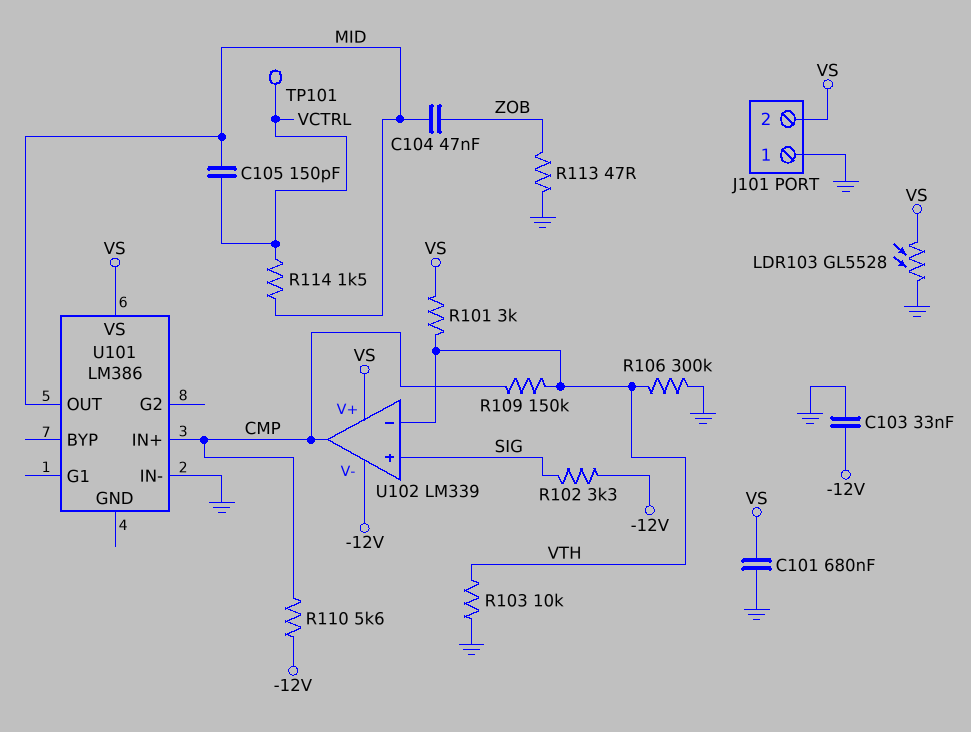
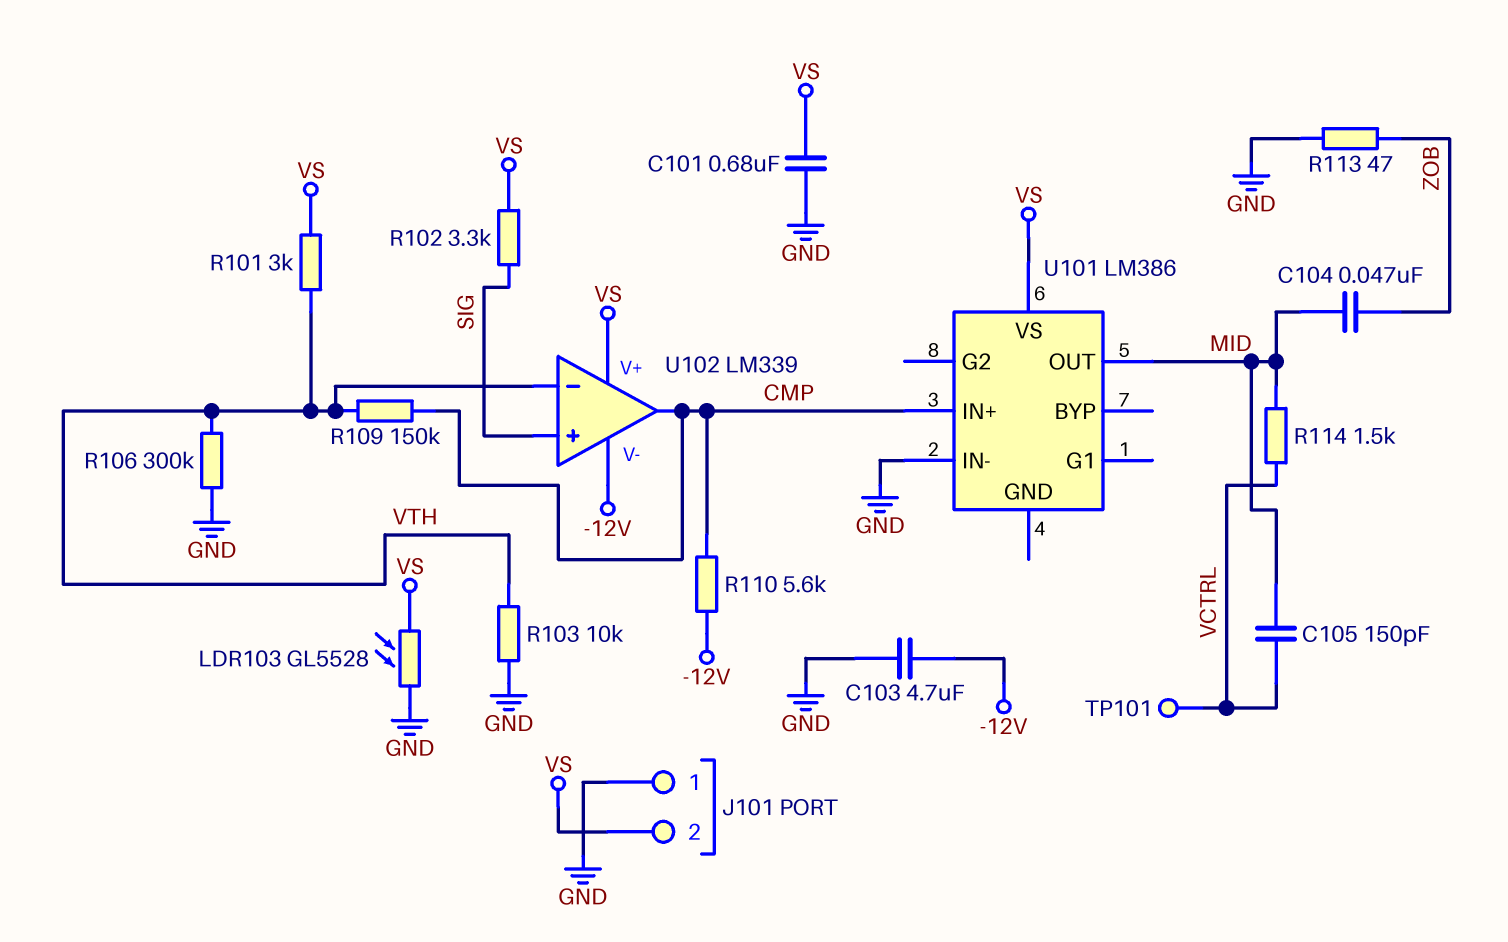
C103: 33nF (-12V, GND) -> 4.7uF (-12V, GND)
R102: 3.3k (-12V, SIG) -> 3.3k (SIG, VS)

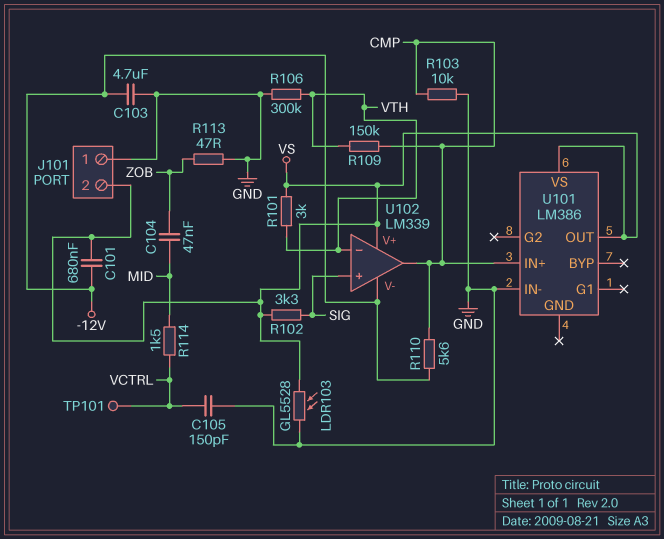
C101: 680nF (GND, VS) -> 680nF (-12V, VS)
C105: 150pF (MID, VCTRL) -> 150pF (GND, VCTRL)
R103: 10k (GND, VTH) -> 10k (CMP, GND)
U101 pin OUT: MID -> VS

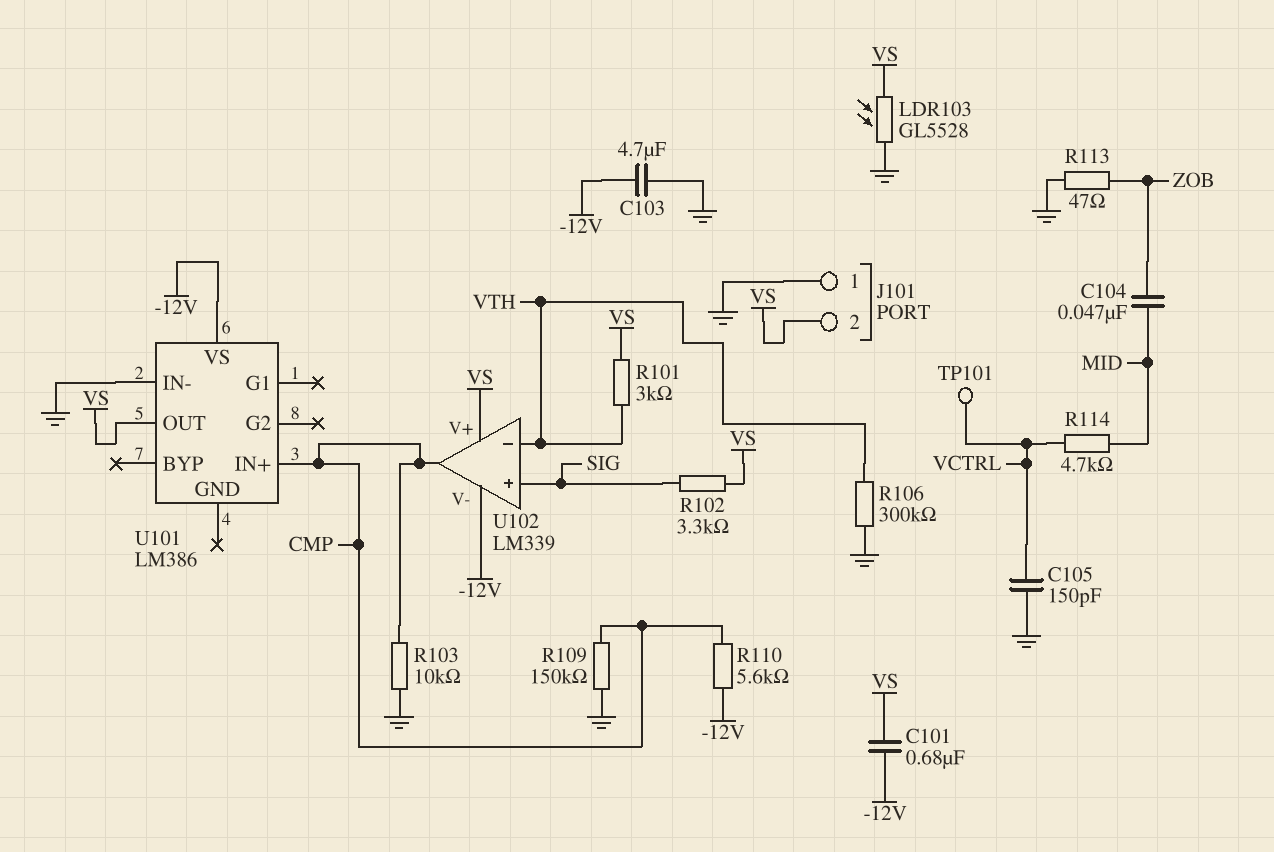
R109: 150k (CMP, VTH) -> 150k (CMP, GND)
R114: 1.5k (MID, VCTRL) -> 4.7k (MID, VCTRL)
U101 pin VS: VS -> -12V

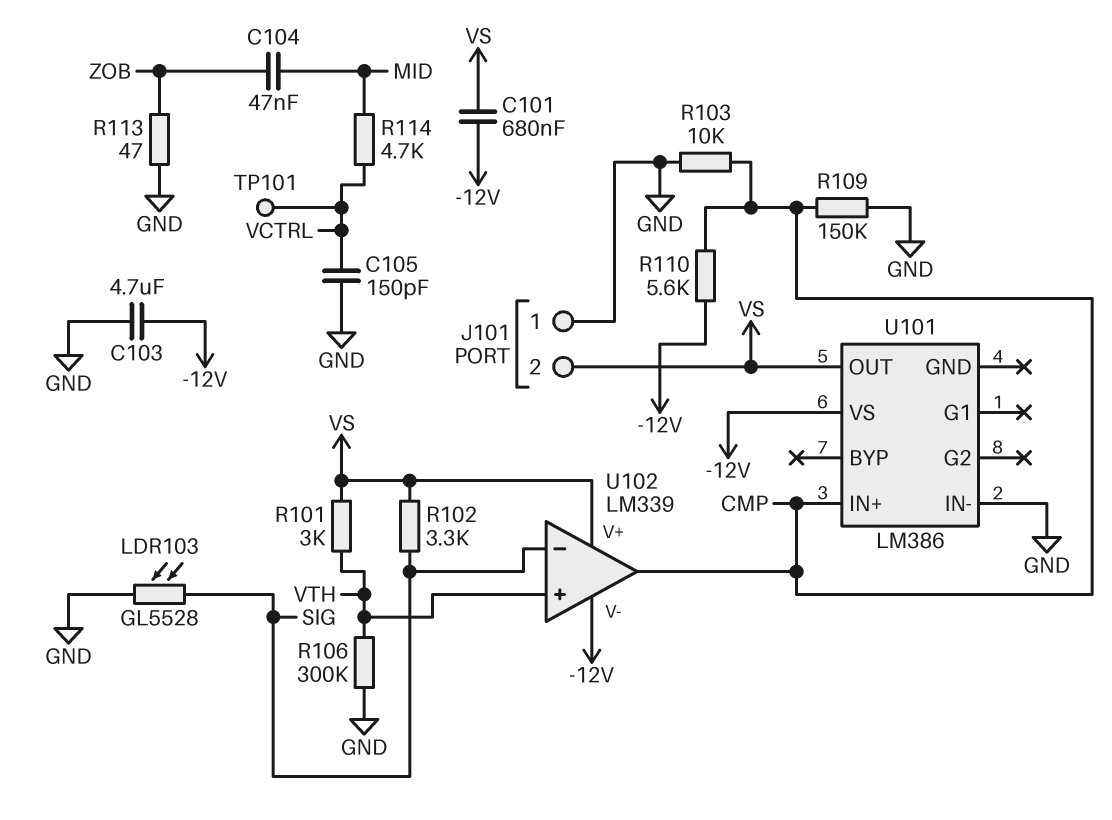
LDR103: GL5528 (GND, VS) -> GL5528 (GND, SIG)
U102 pin in+: SIG -> VTH
U102 pin in-: VTH -> SIG

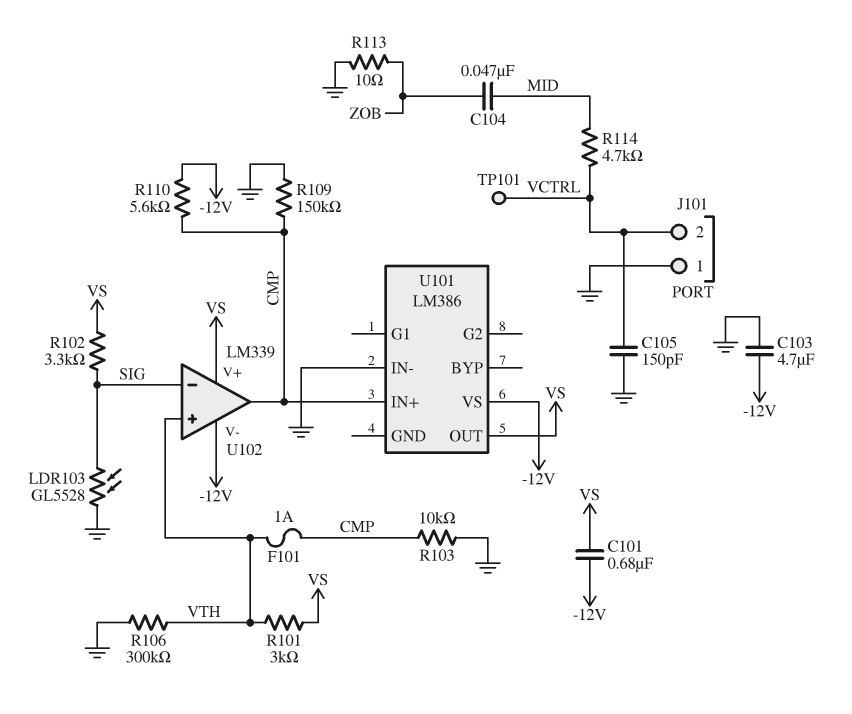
F101: none -> 1A (CMP, VTH)
J101 pin 2: VS -> VCTRL
R113: 47 (GND, ZOB) -> 10 (GND, ZOB)

